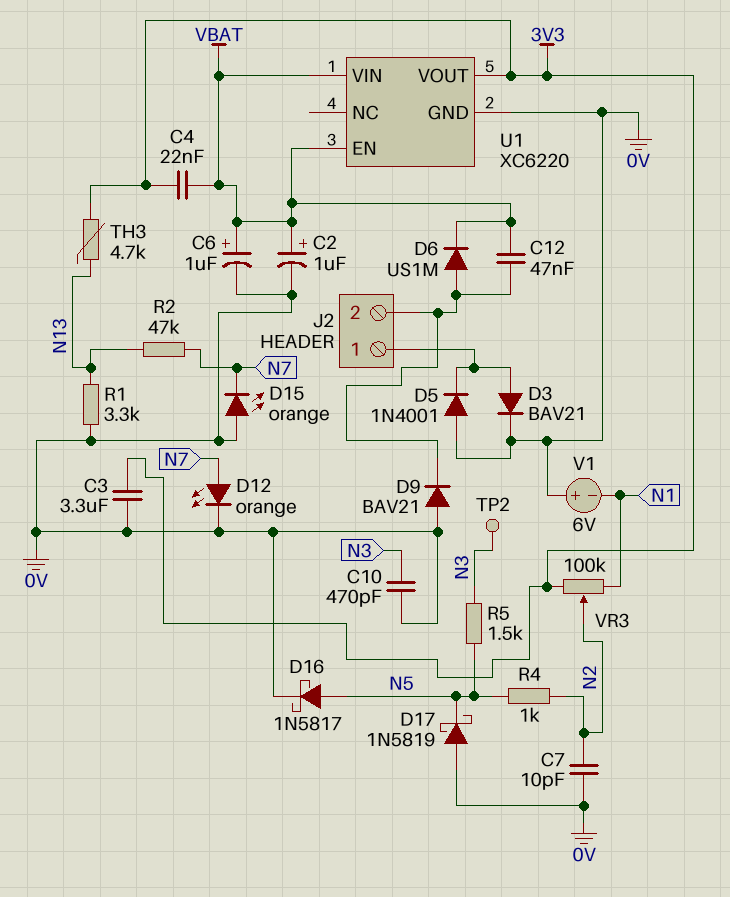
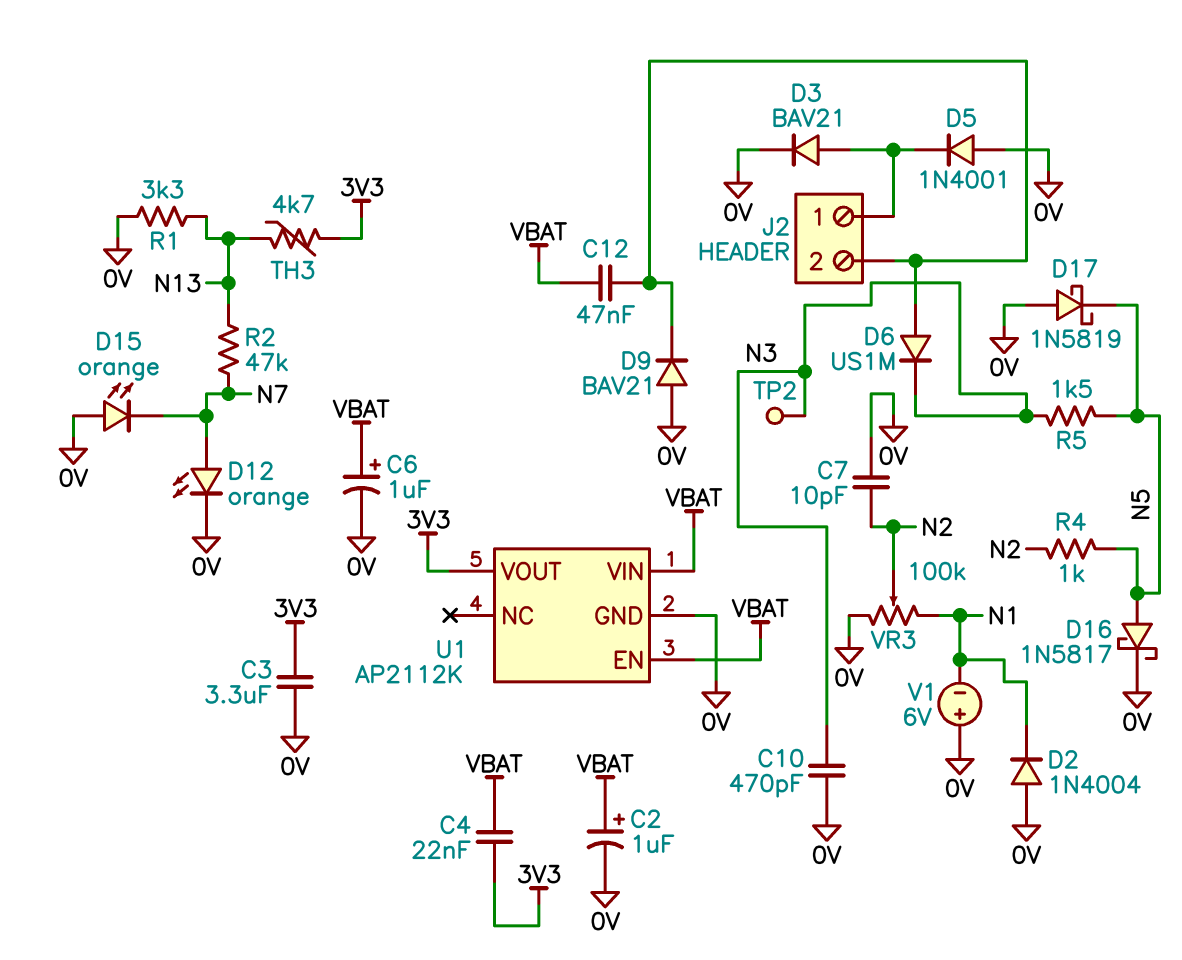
D2: none -> diode 1N4004 (A 0V, K N1)
D6: diode US1M (A J2/2, K VBAT) -> diode US1M (A J2/2, K N3)
U1: XC6220 -> AP2112K
VR3: 100k (3V3, N1, wiper N2) -> 100k (0V, N1, wiper N2)

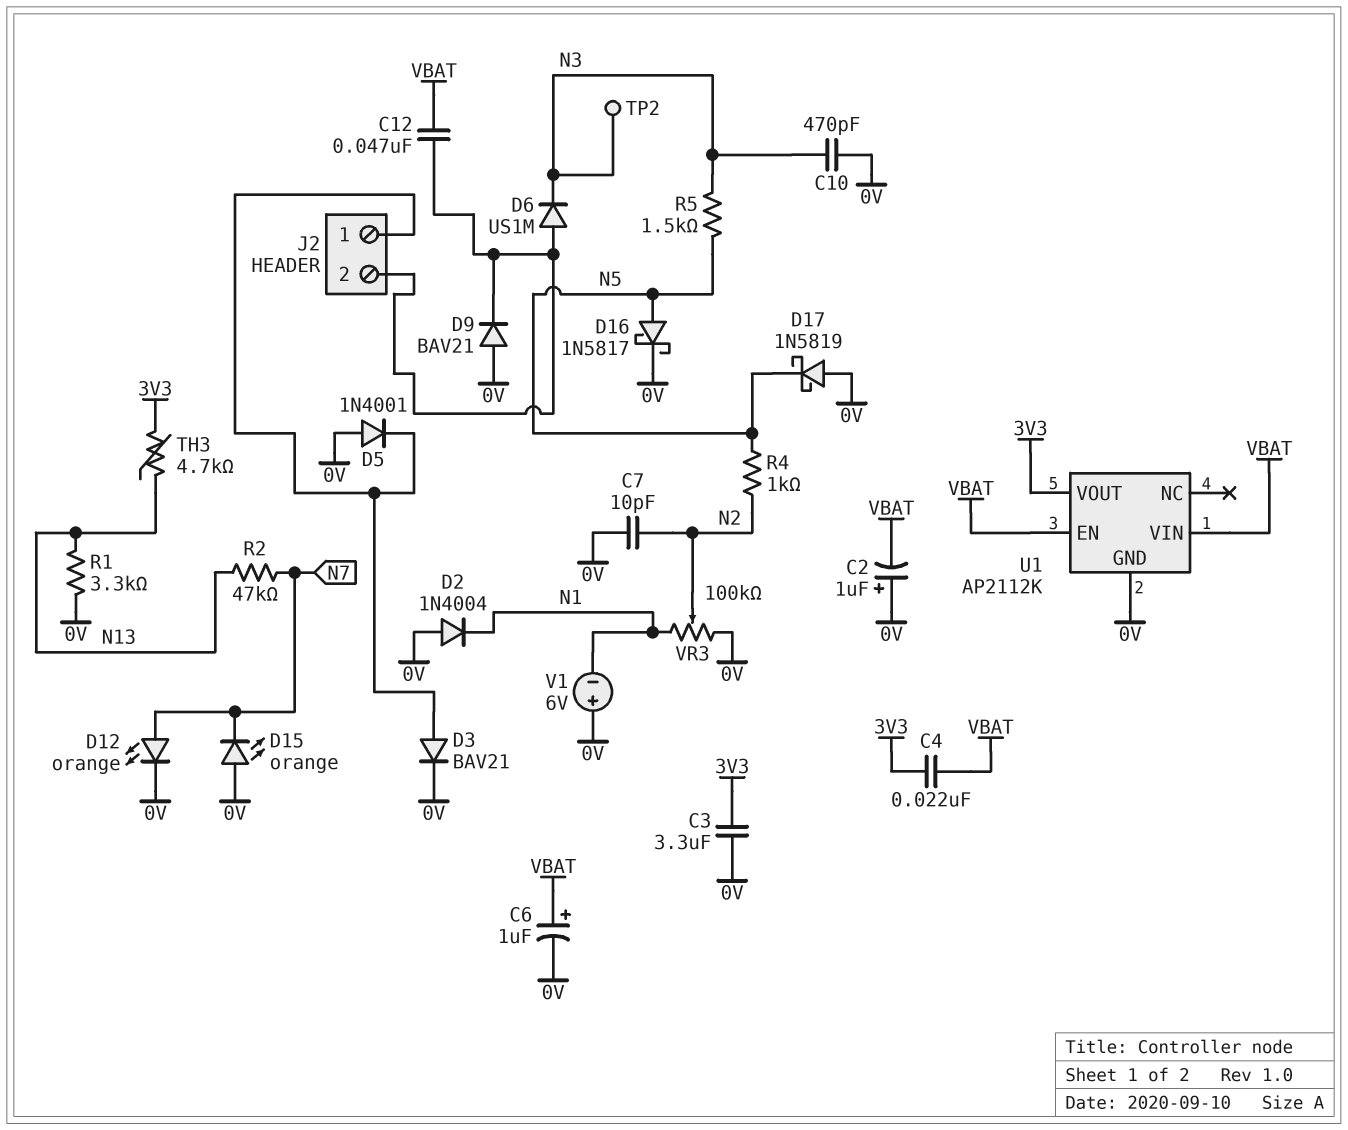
C2: 1uF (plus VBAT, minus 0V) -> 1uF (plus 0V, minus VBAT)

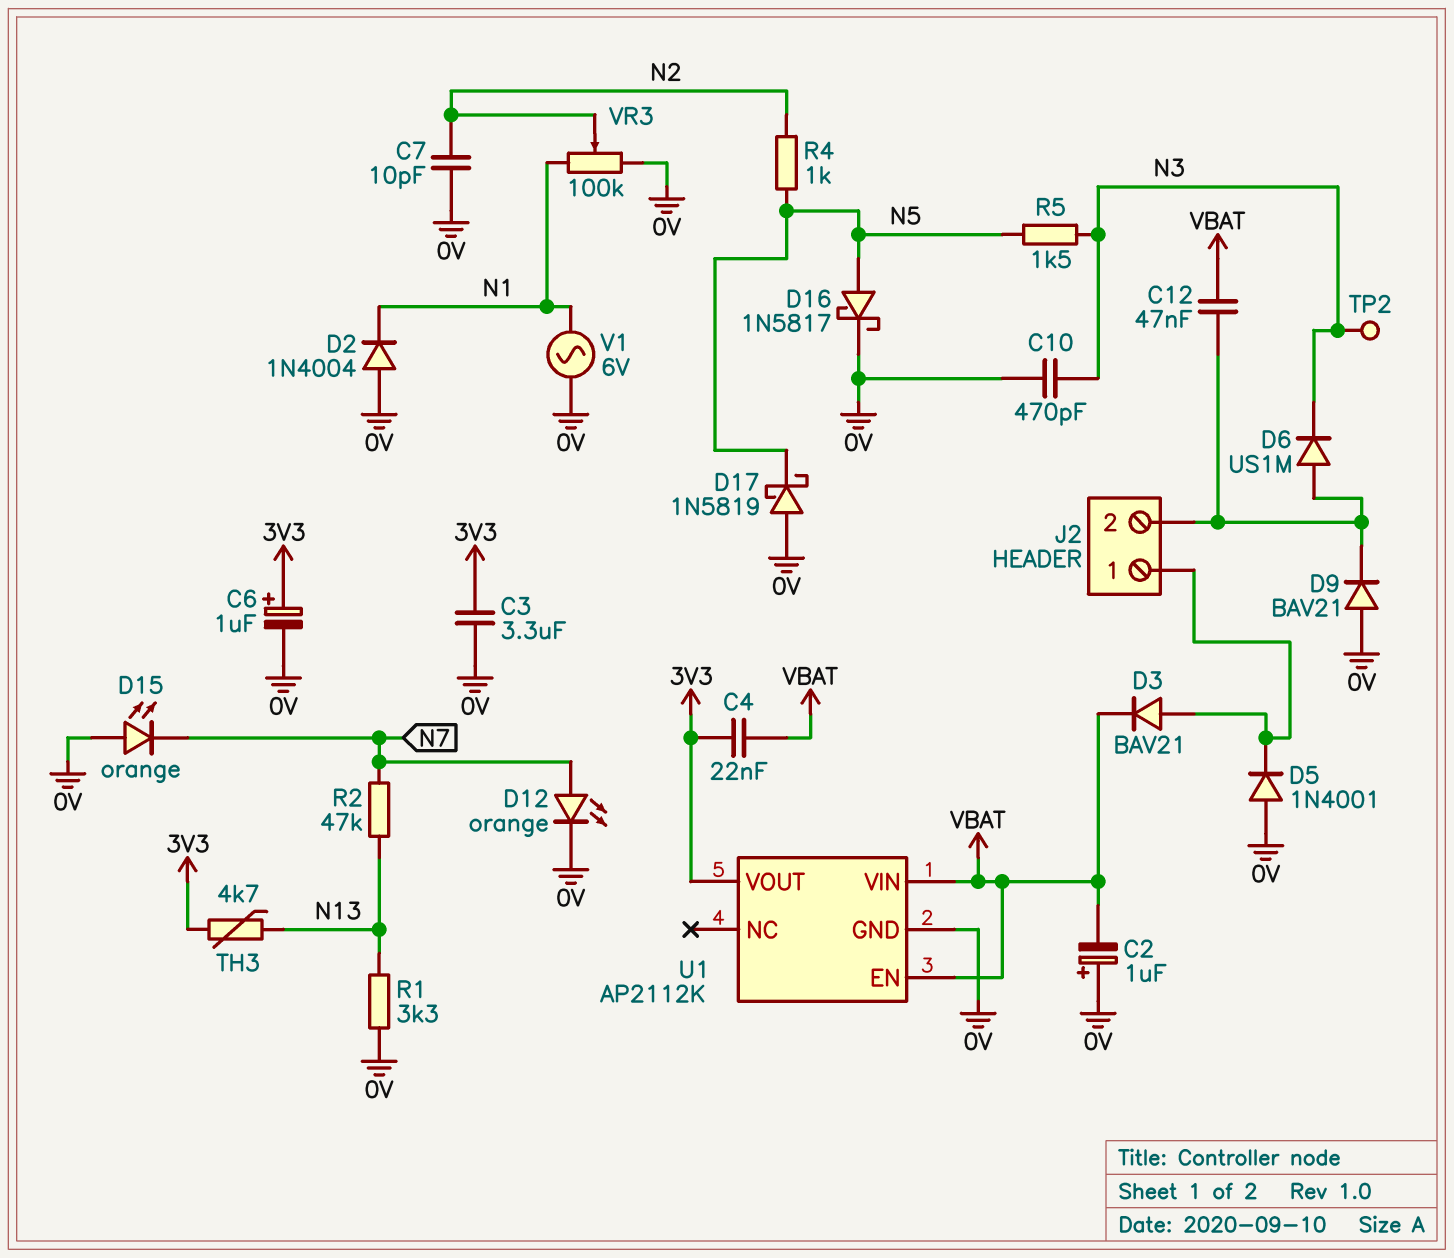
C6: 1uF (plus VBAT, minus 0V) -> 1uF (plus 3V3, minus 0V)
D3: diode BAV21 (A J2/1, K 0V) -> diode BAV21 (A J2/1, K VBAT)
V1: 6V (plus 0V, minus N1) -> AC 6V (0V, N1)

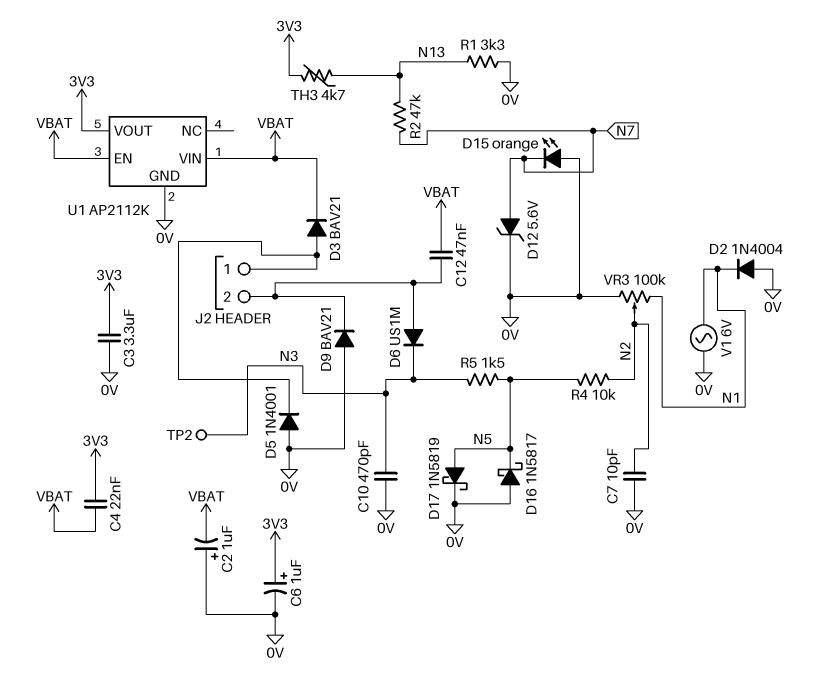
D12: LED orange (A N7, K 0V) -> zener 5.6V (A N7, K 0V)
D16: schottky 1N5817 (A N5, K 0V) -> schottky 1N5817 (A 0V, K N5)
D17: schottky 1N5819 (A 0V, K N5) -> schottky 1N5819 (A N5, K 0V)
R4: 1k (N2, N5) -> 10k (N2, N5)

